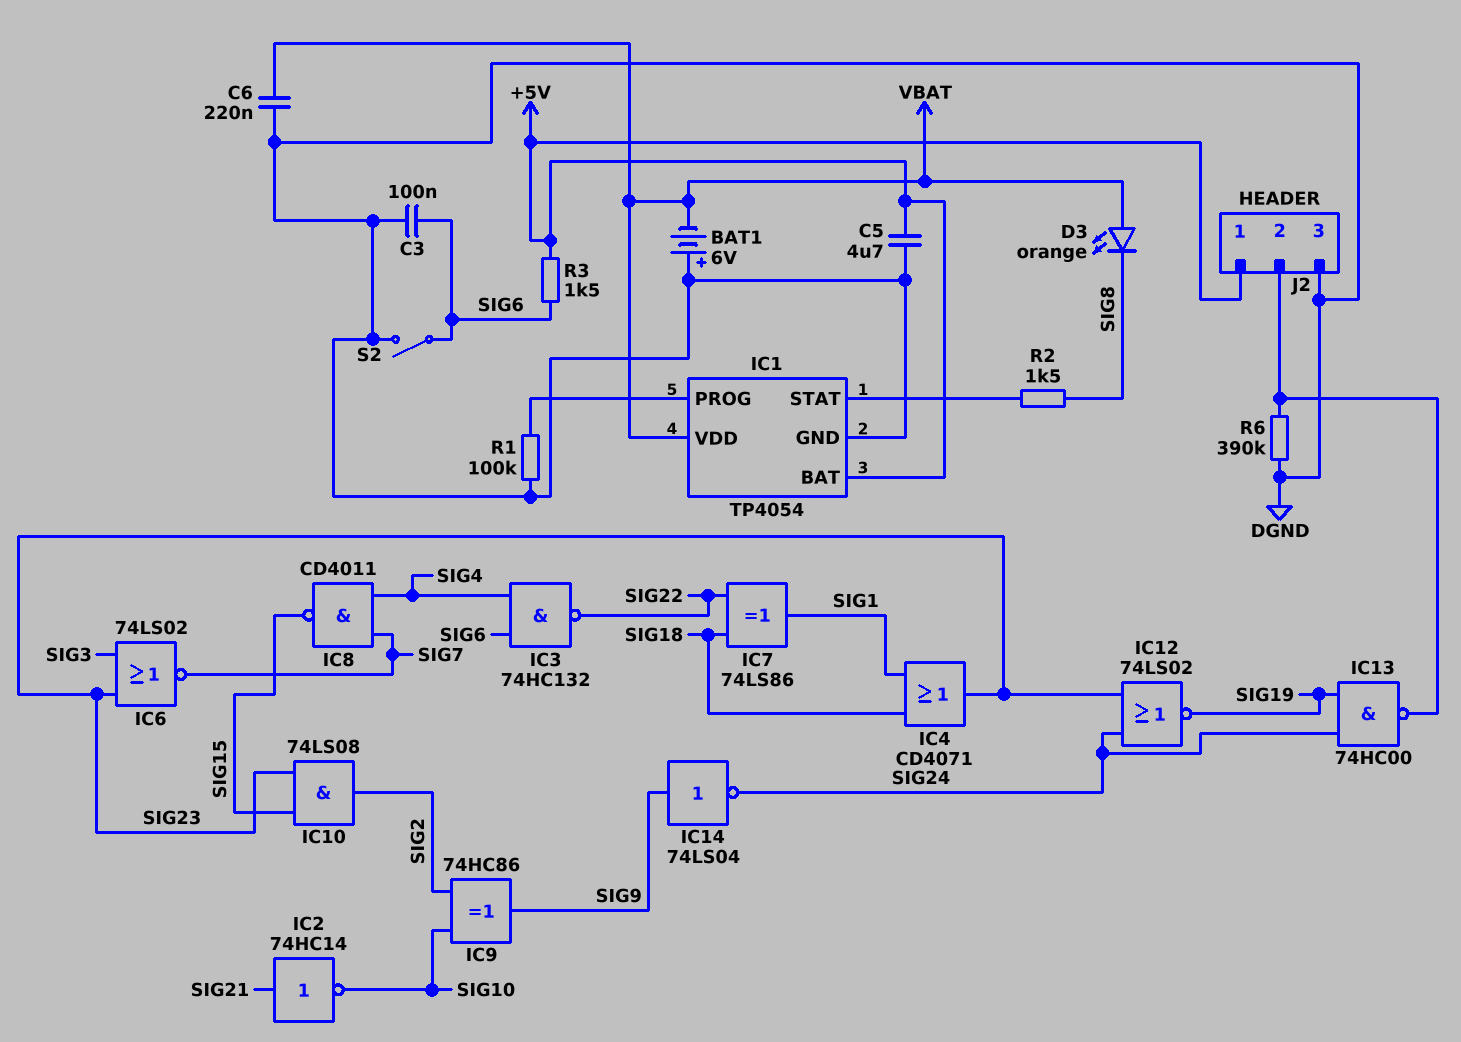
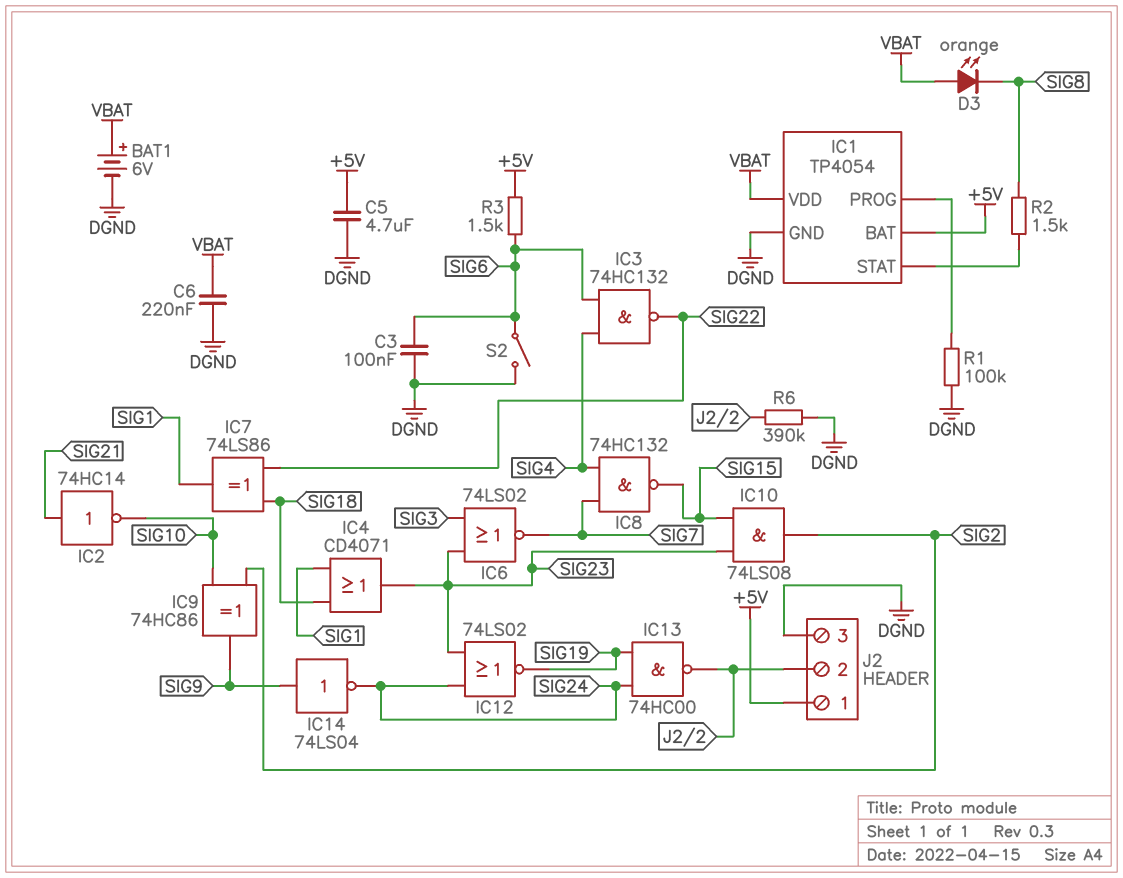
BAT1: 6V (plus DGND, minus VBAT) -> 6V (plus VBAT, minus DGND)
IC8: NAND CD4011 (in SIG4, in SIG7, out SIG15) -> NAND 74HC132 (in SIG4, in SIG7, out SIG15)

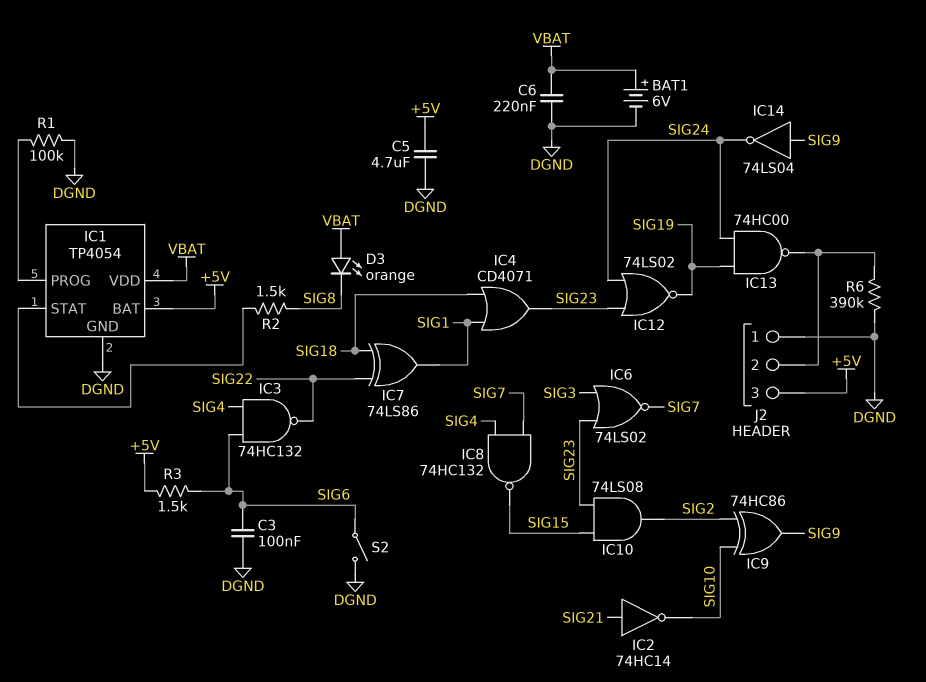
J2 pin 1: +5V -> DGND
J2 pin 3: DGND -> +5V

